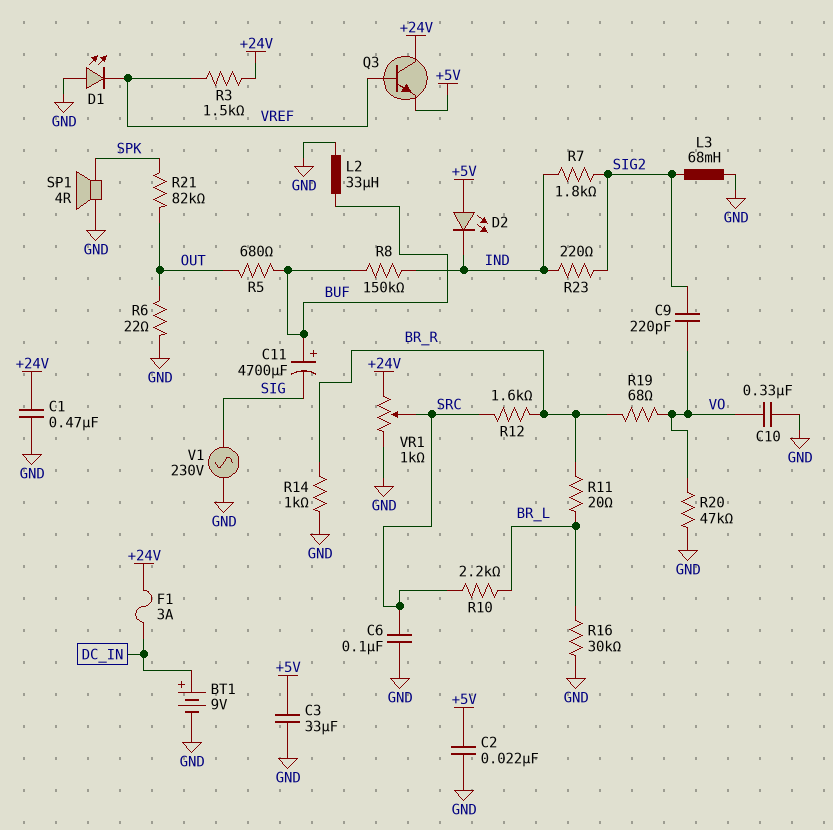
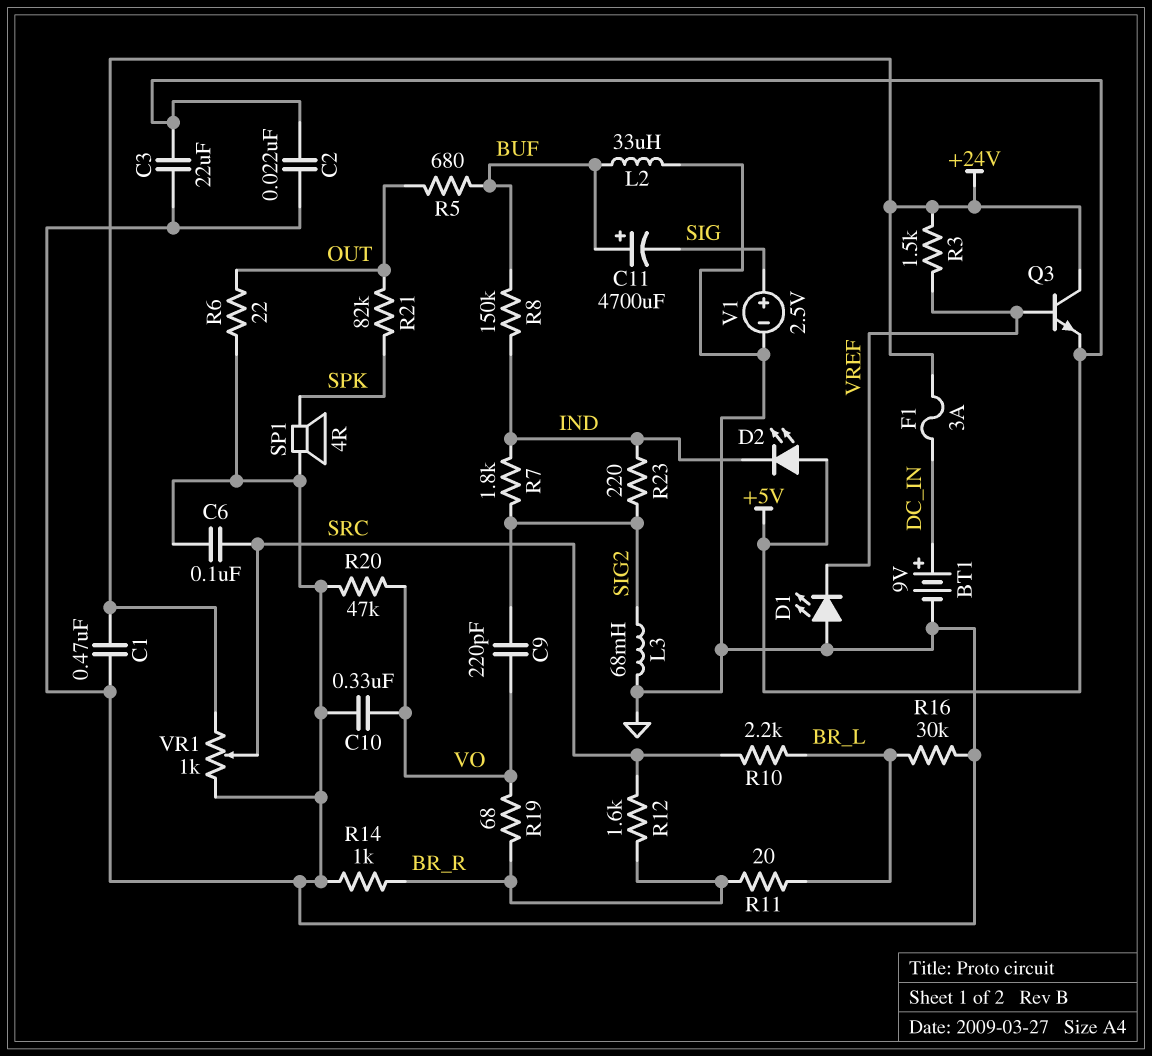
C3: 33uF (+5V, GND) -> 22uF (+5V, GND)
V1: AC 230V (GND, SIG) -> 2.5V (plus SIG, minus GND)

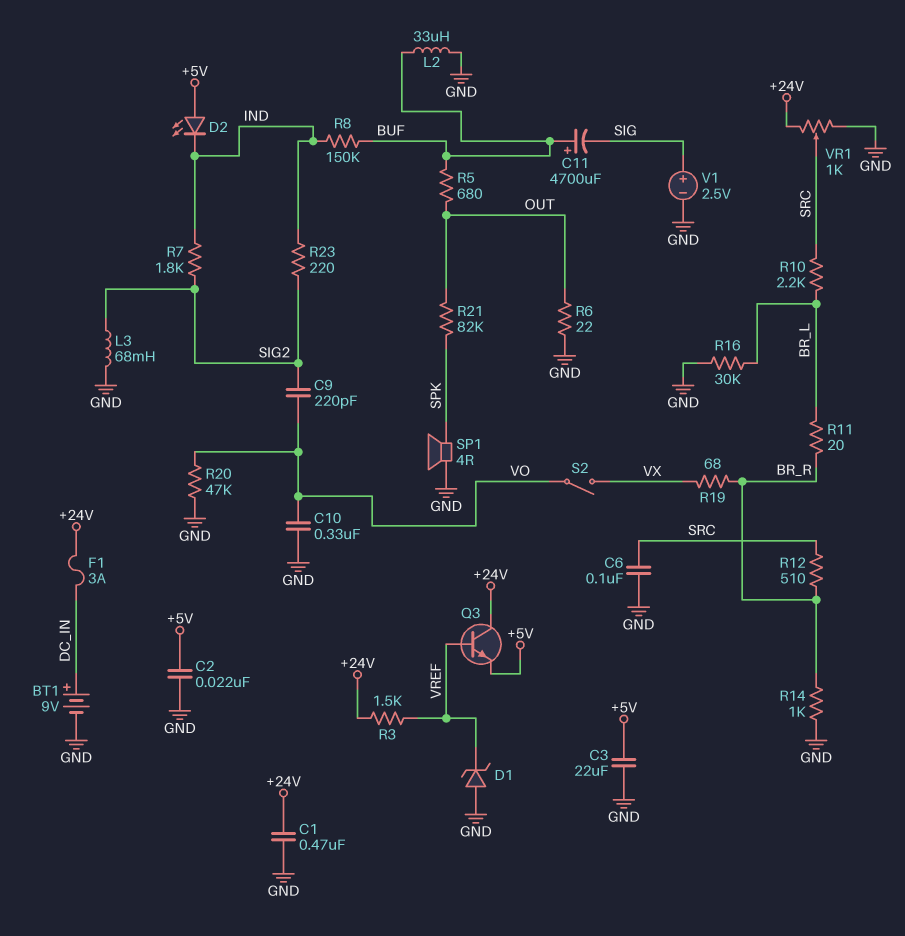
D1: LED (A GND, K VREF) -> zener (A GND, K VREF)
R12: 1.6k (BR_R, SRC) -> 510 (BR_R, SRC)
R19: 68 (BR_R, VO) -> 68 (BR_R, VX)
S2: none -> switch (VO, VX)

